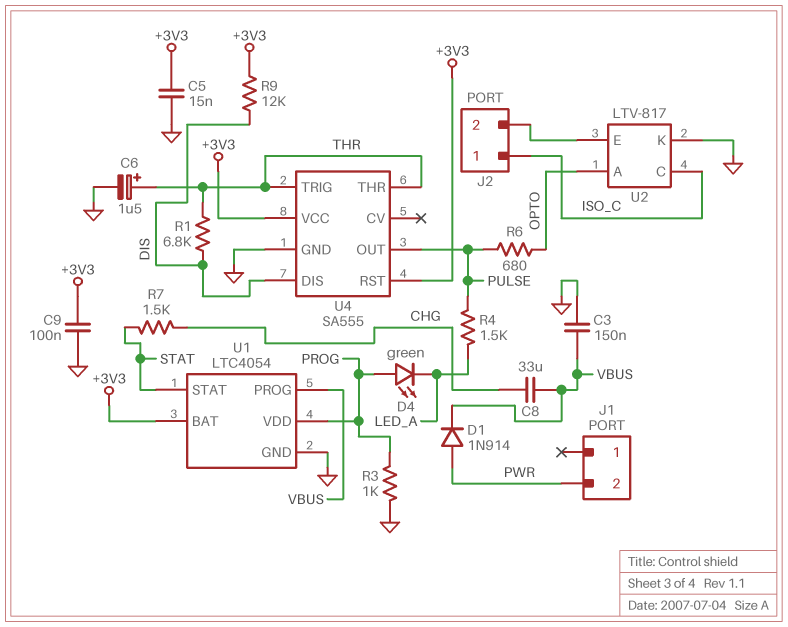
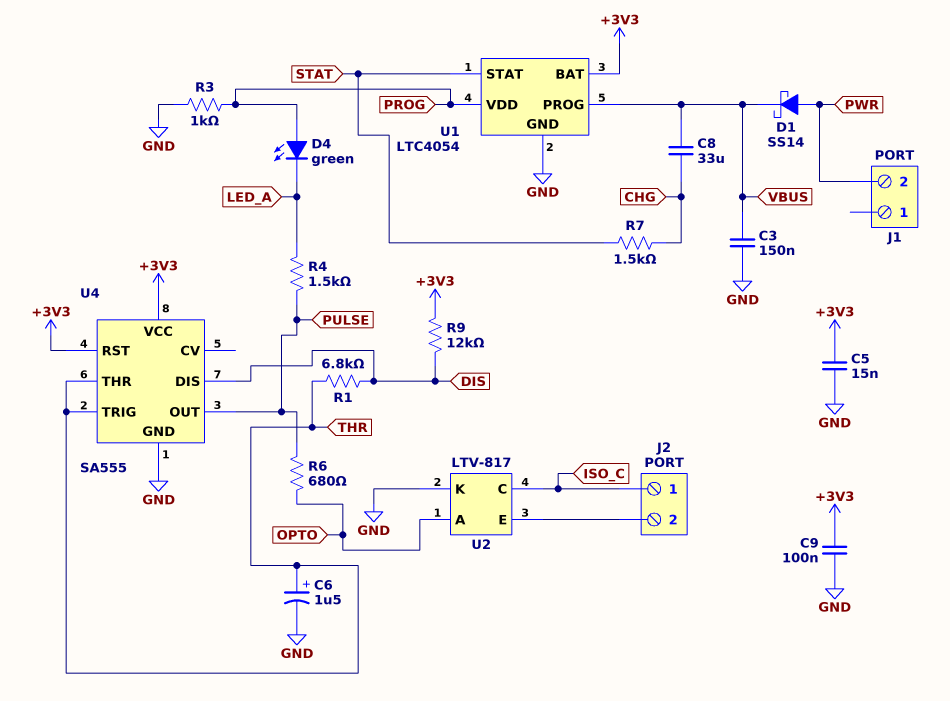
D1: diode 1N914 (A PWR, K VBUS) -> schottky SS14 (A PWR, K VBUS)

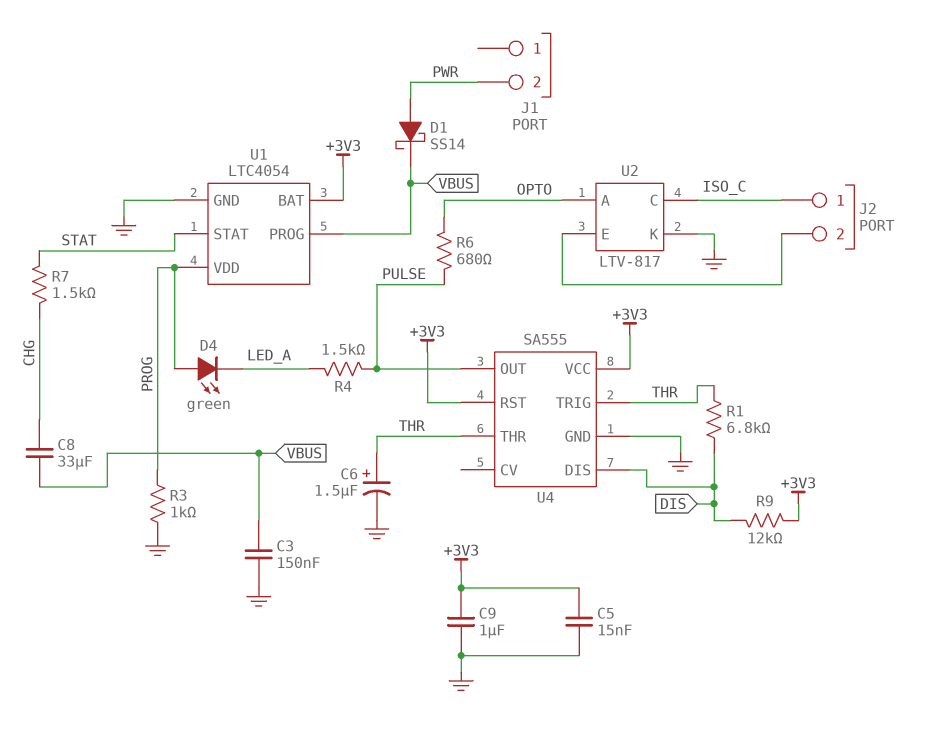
C9: 100nF (+3V3, GND) -> 1uF (+3V3, GND)

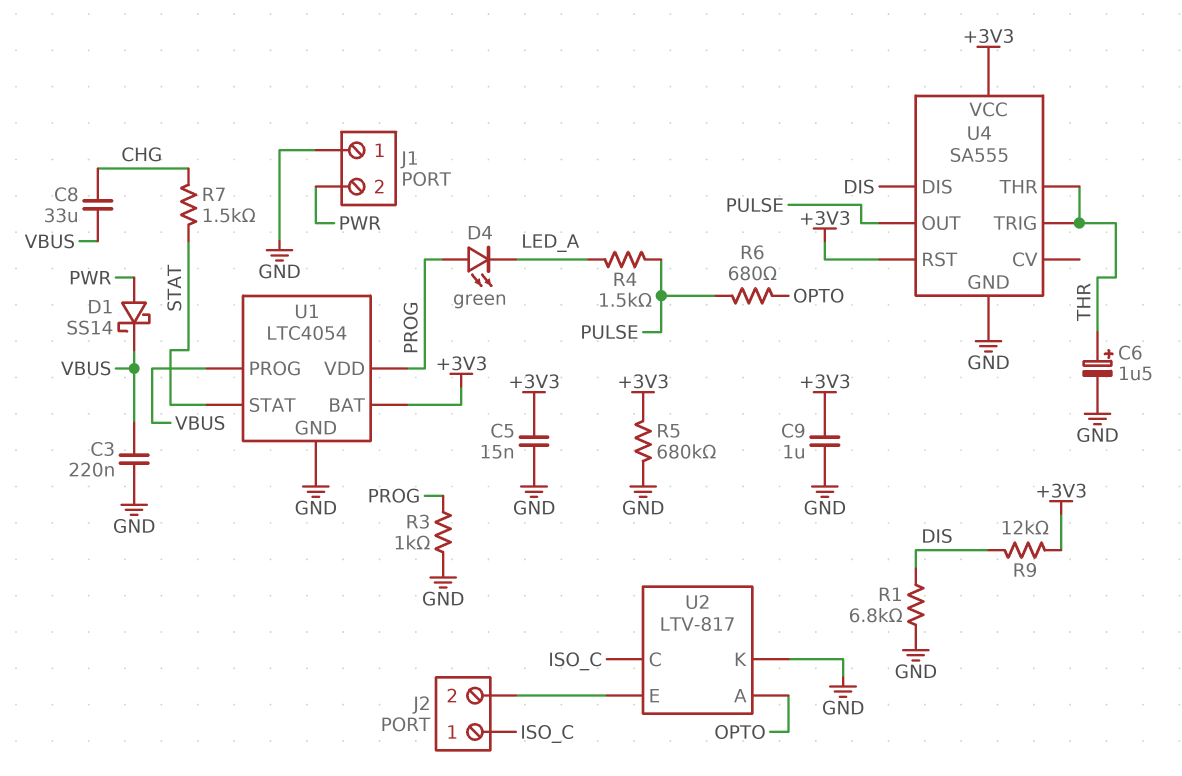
C3: 150nF (GND, VBUS) -> 220nF (GND, VBUS)
J1 pin 1: none -> GND
R1: 6.8k (DIS, THR) -> 6.8k (DIS, GND)
R5: none -> 680k (+3V3, GND)

